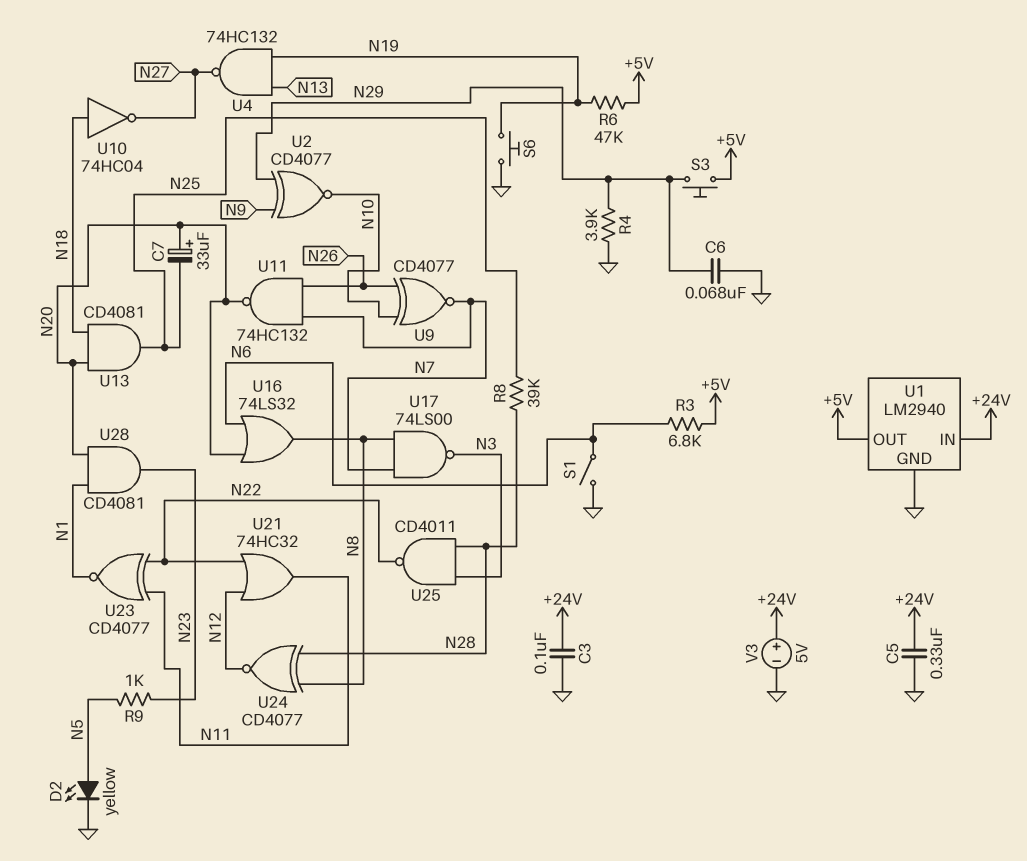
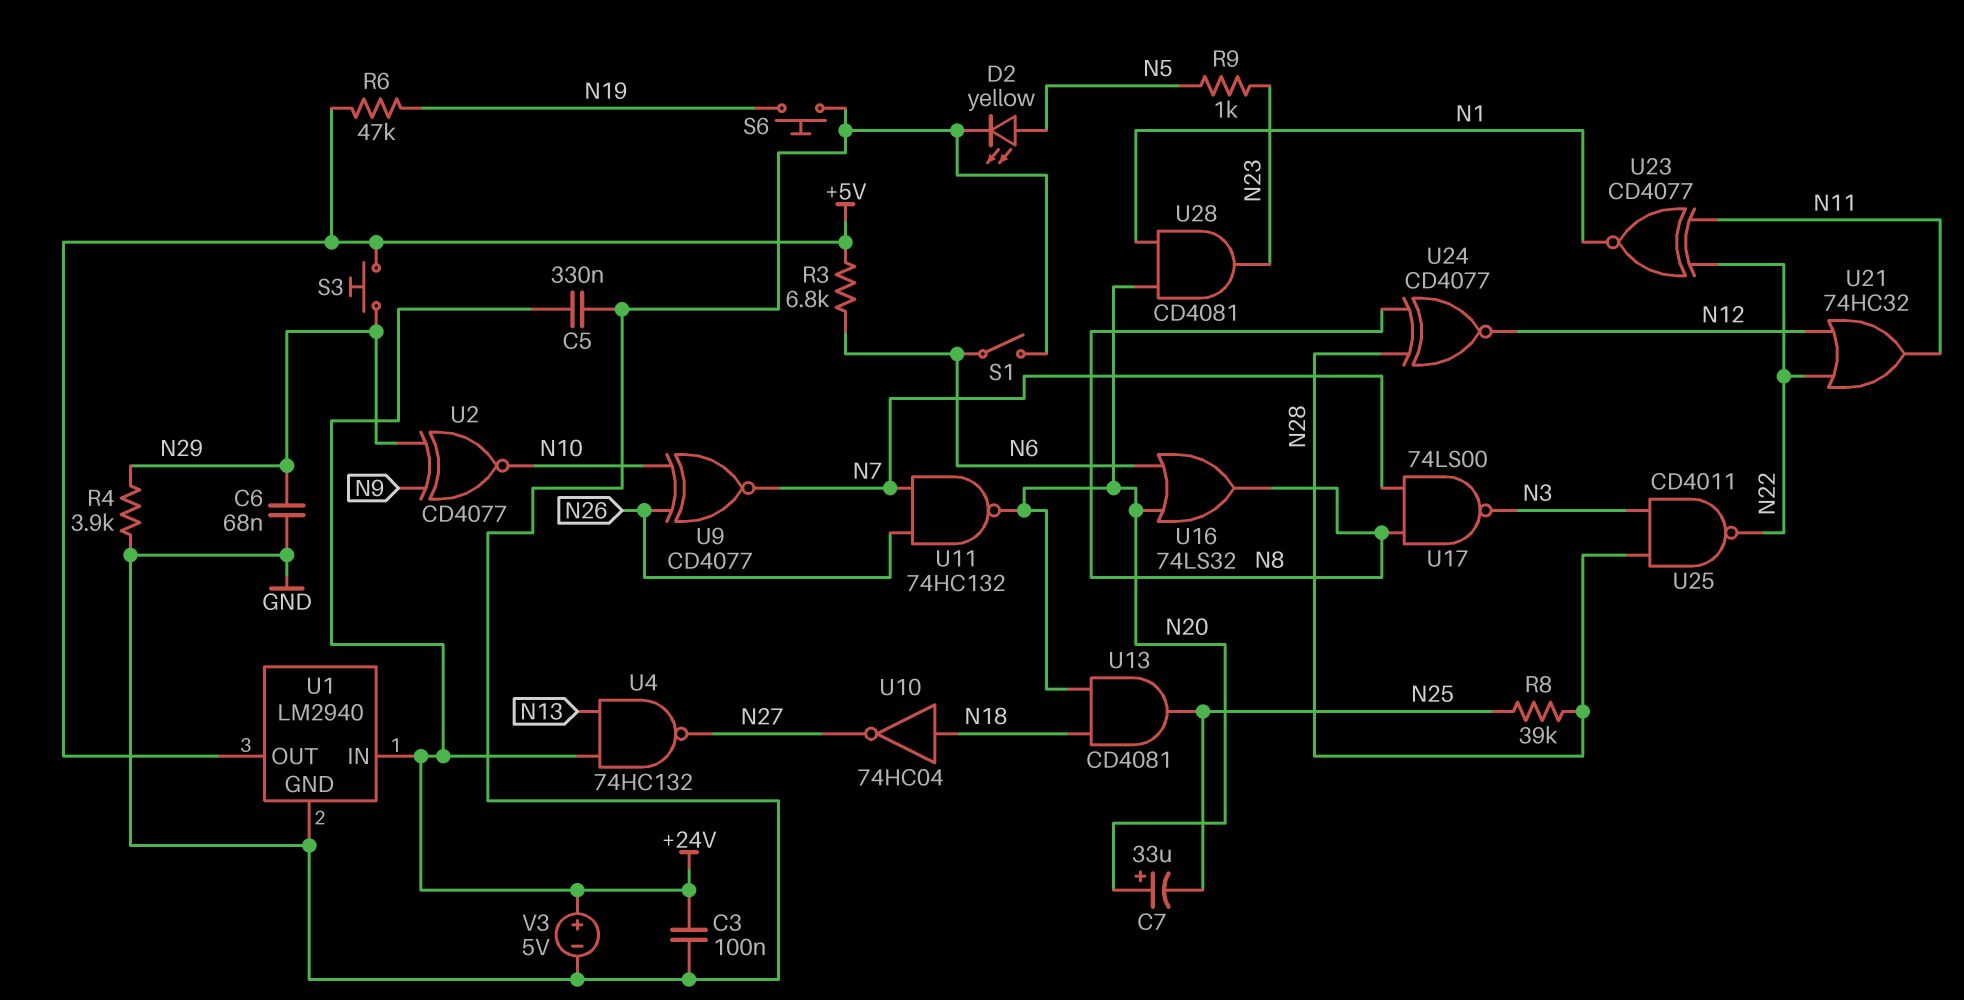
U4: NAND 74HC132 (in N13, in N19, out N27) -> NAND 74HC132 (in +24V, in N13, out N27)

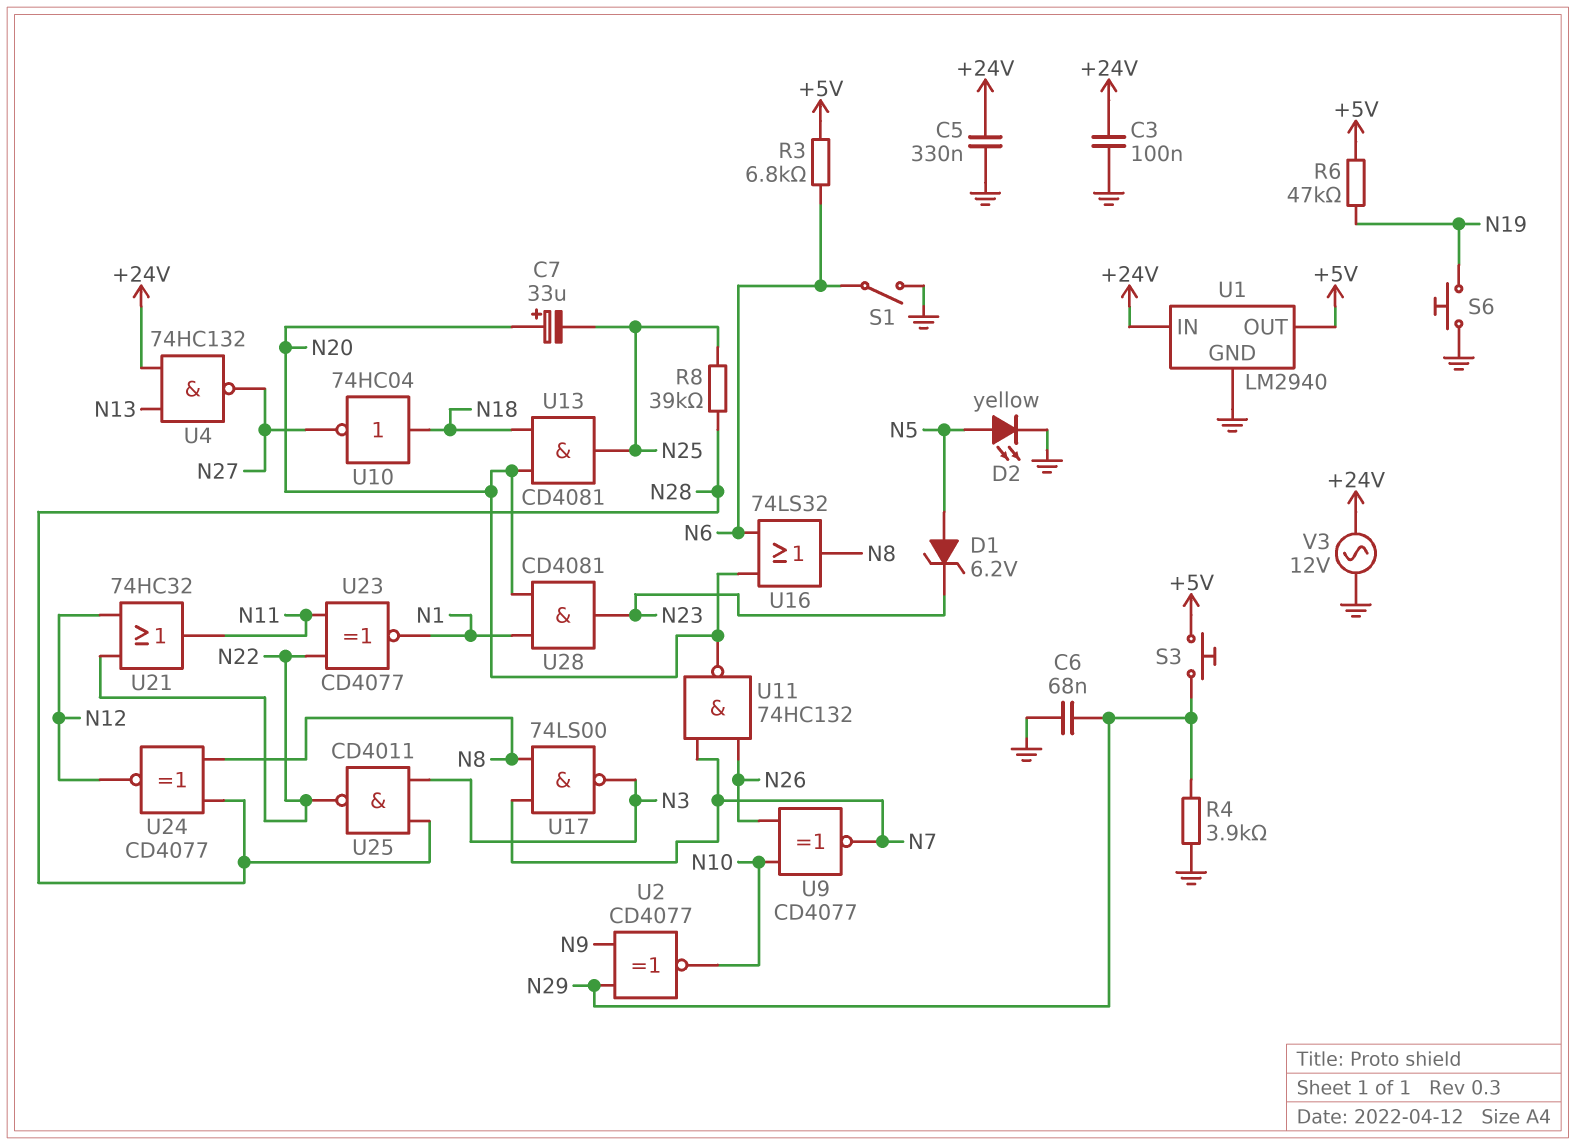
D1: none -> zener 6.2V (A N5, K N23)
R9: 1k (N5, N23) -> none
V3: 5V (plus +24V, minus GND) -> AC 12V (+24V, GND)

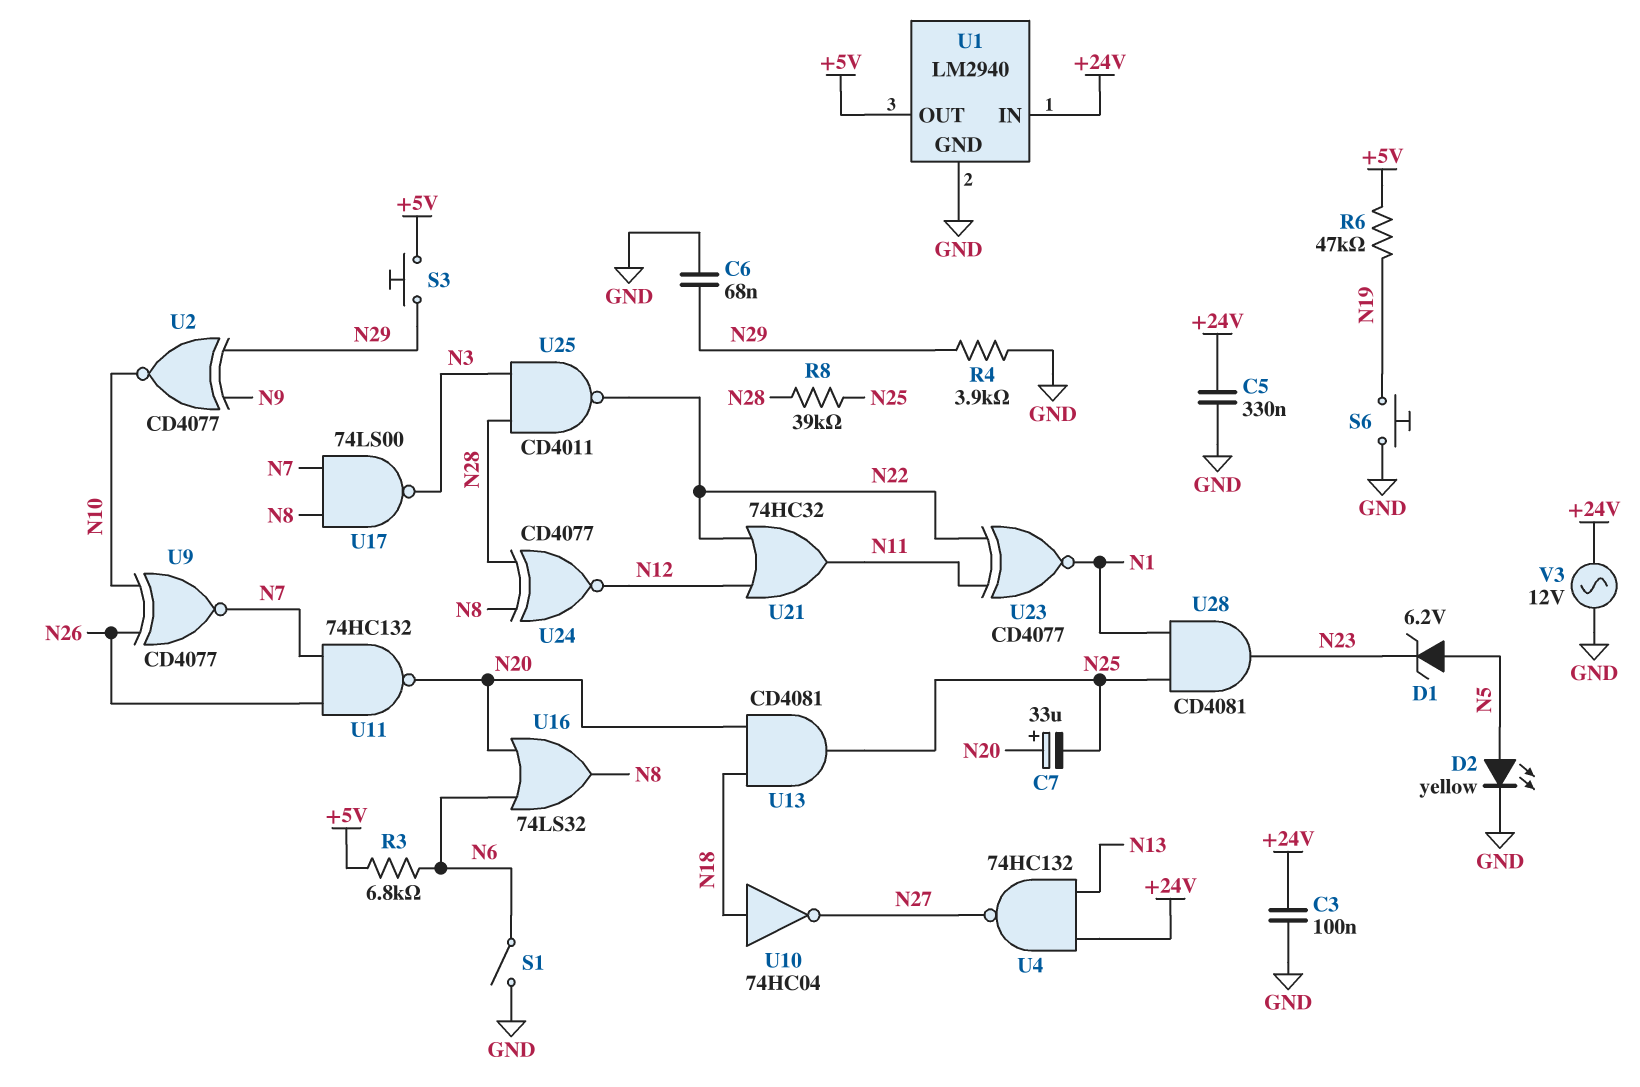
U28: AND CD4081 (in N1, in N20, out N23) -> AND CD4081 (in N1, in N25, out N23)

